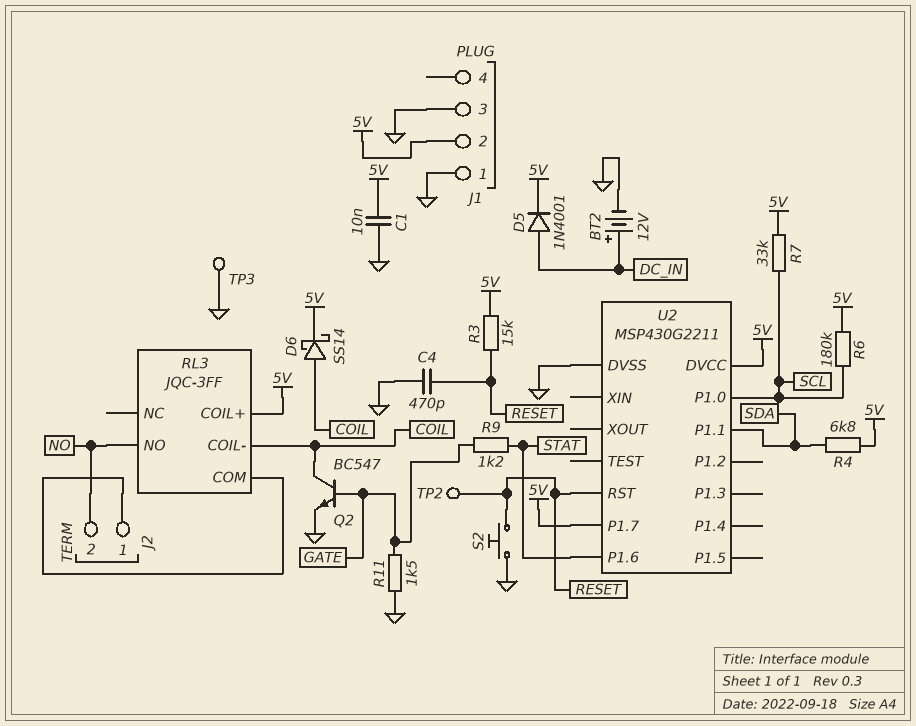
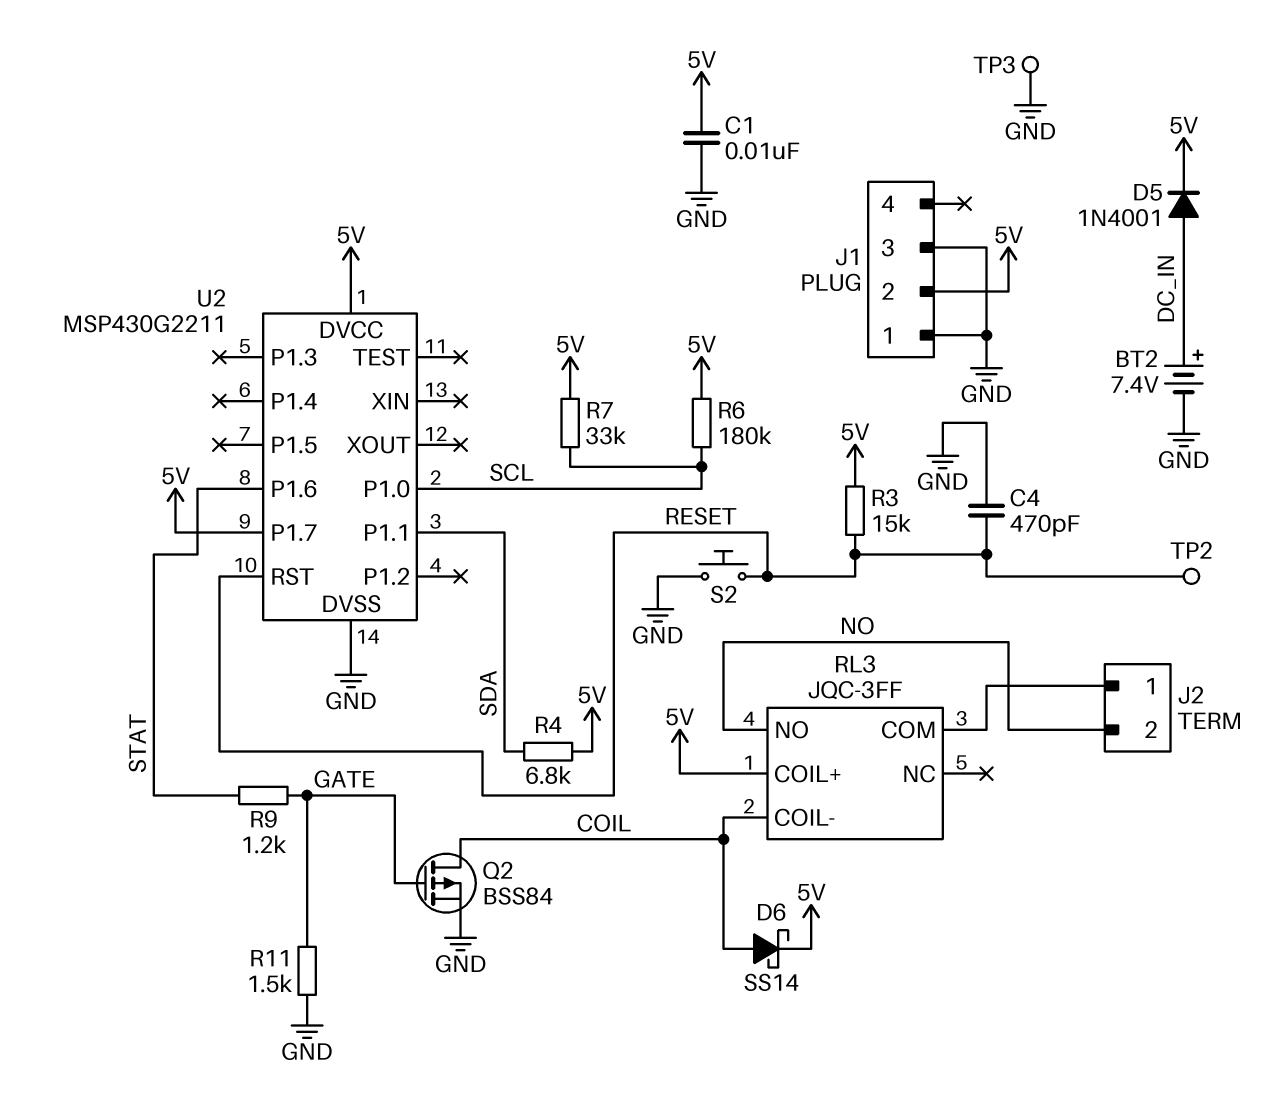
BT2: 12V (plus DC_IN, minus GND) -> 7.4V (plus DC_IN, minus GND)
Q2: NPN BC547 (B GATE, C COIL, E GND) -> PMOS BSS84 (G GATE, D COIL, S GND)

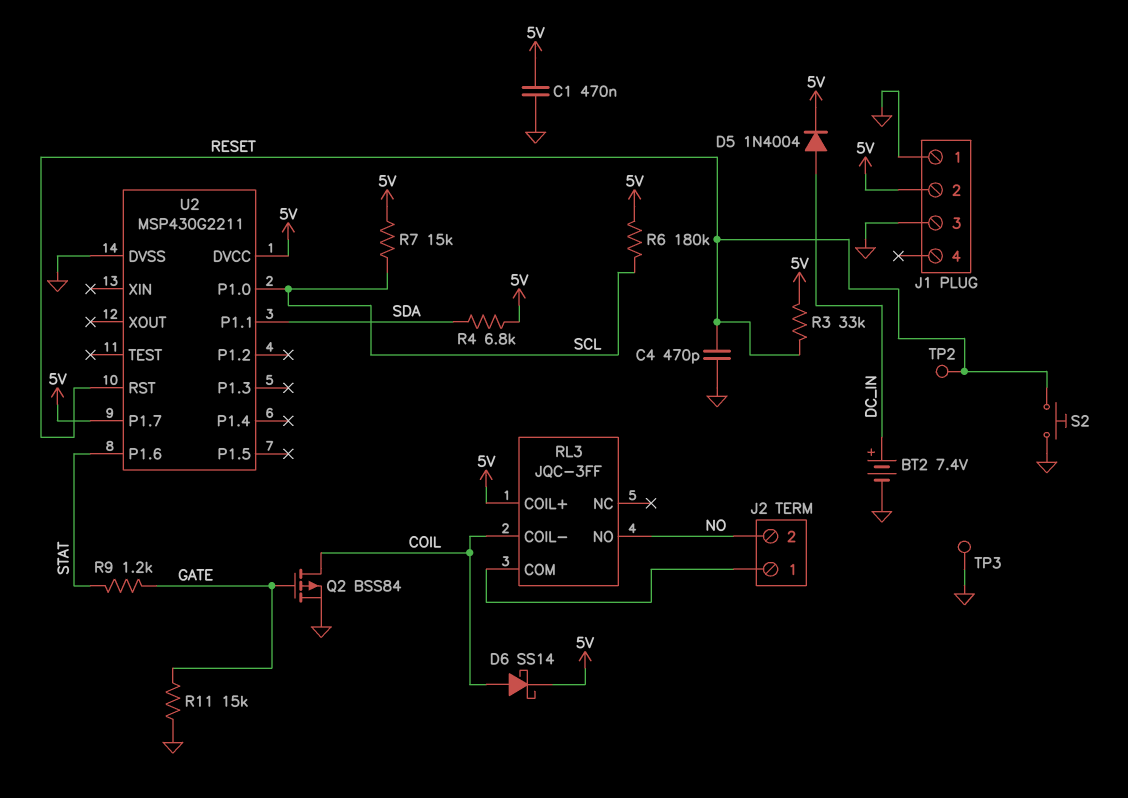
C1: 10nF (5V, GND) -> 470nF (5V, GND)
D5: diode 1N4001 (A DC_IN, K 5V) -> diode 1N4004 (A DC_IN, K 5V)
R3: 15k (5V, RESET) -> 33k (5V, RESET)
R7: 33k (5V, SCL) -> 15k (5V, SCL)
R11: 1.5k (GATE, GND) -> 15k (GATE, GND)

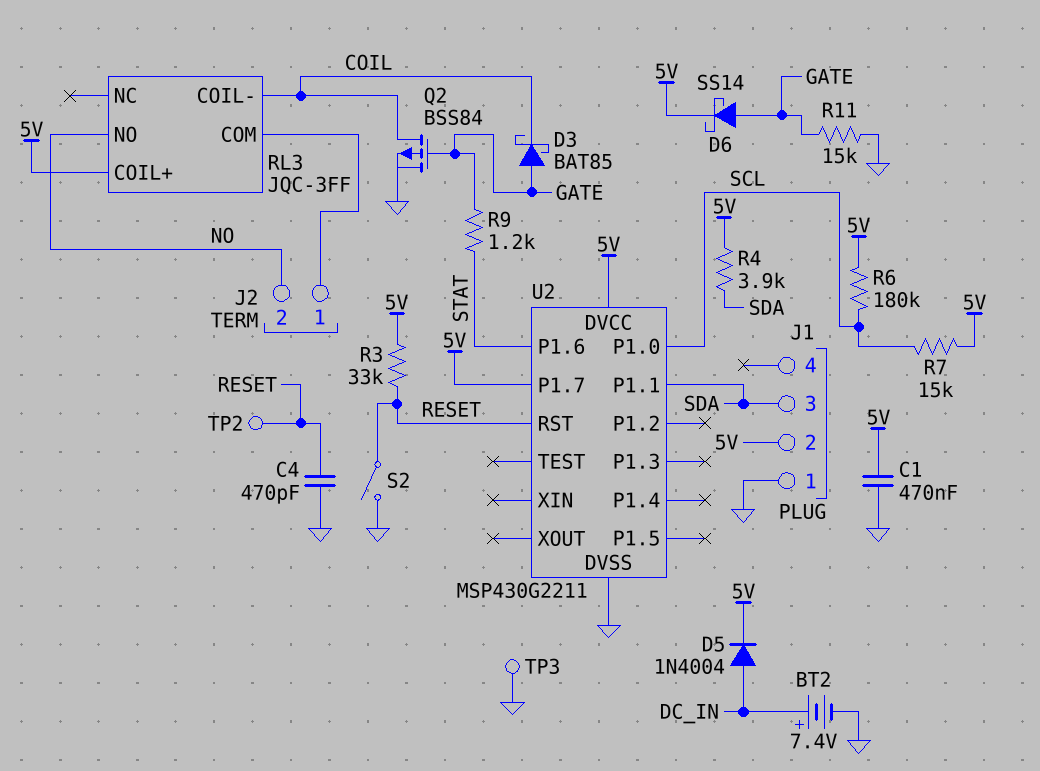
D3: none -> schottky BAT85 (A GATE, K COIL)
D6: schottky SS14 (A COIL, K 5V) -> schottky SS14 (A GATE, K 5V)
J1 pin 3: GND -> SDA
R4: 6.8k (5V, SDA) -> 3.9k (5V, SDA)
S2: button (GND, RESET) -> switch (GND, RESET)

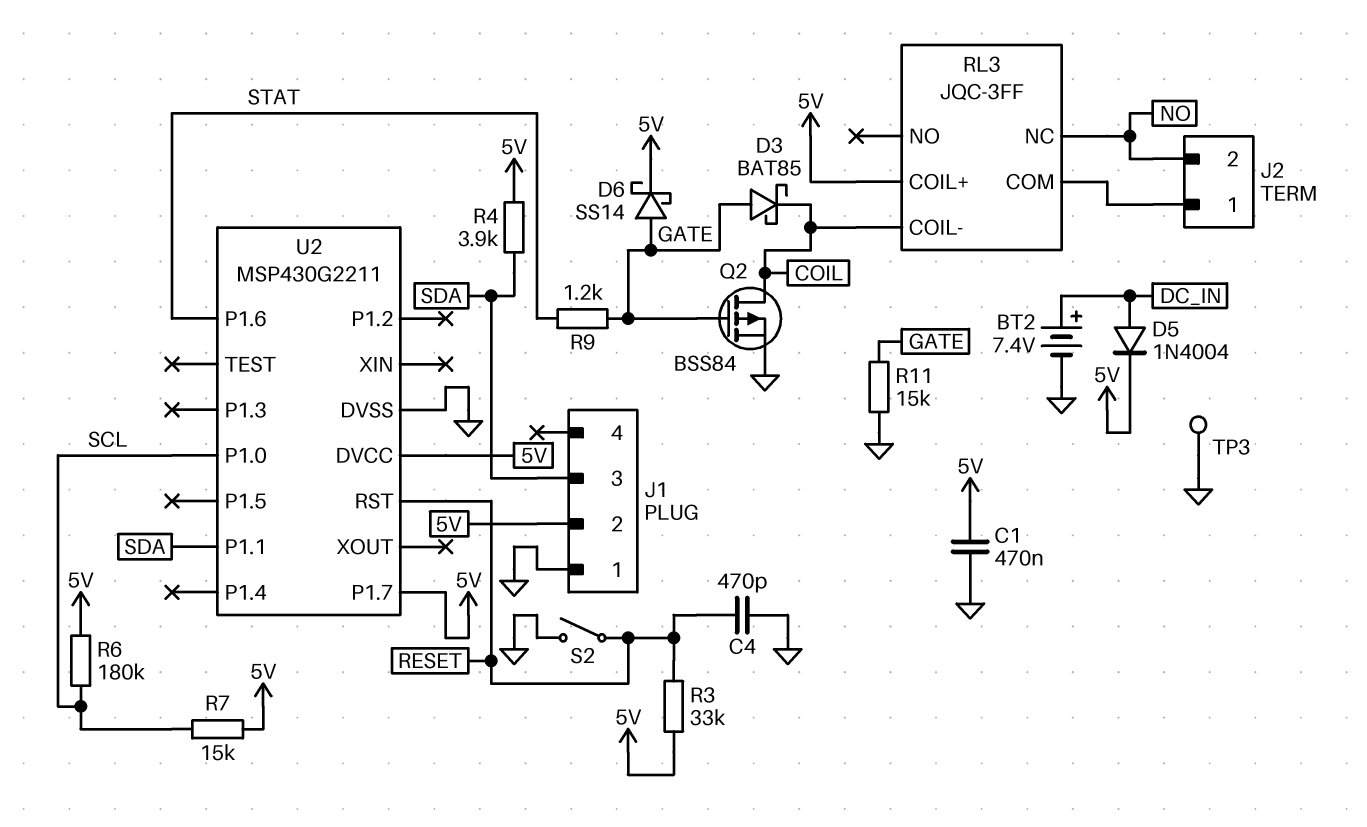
RL3 pin NC: none -> NO
RL3 pin NO: NO -> none
TP2: test point (RESET) -> none

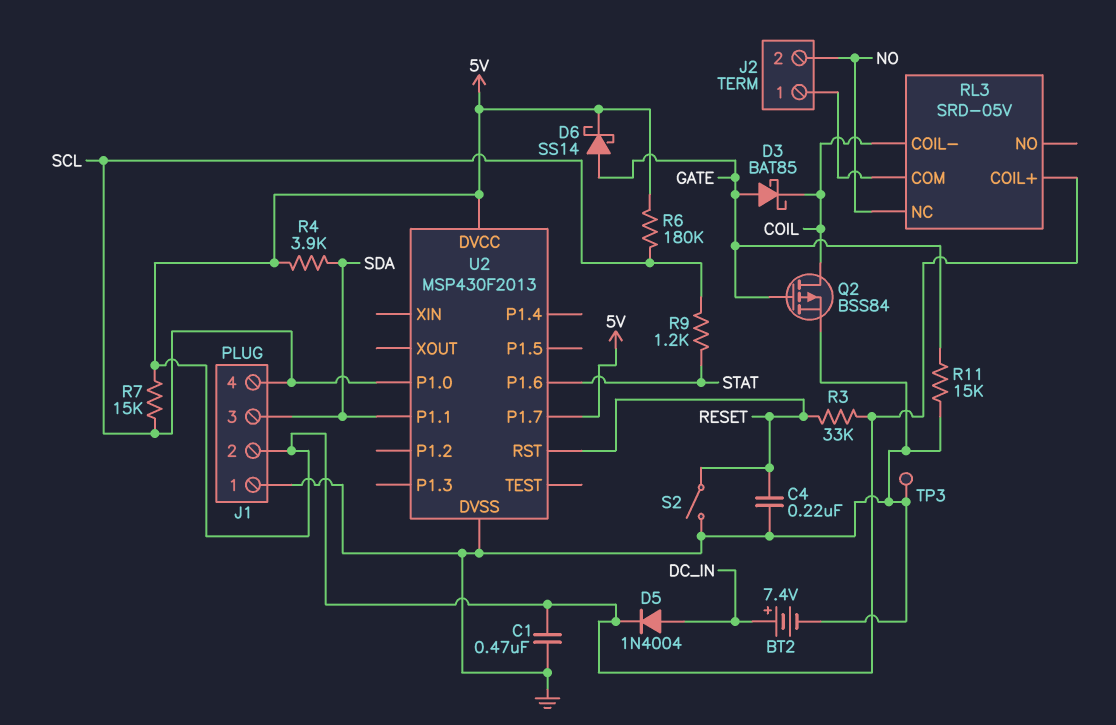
C4: 470pF (GND, RESET) -> 220nF (GND, RESET)
J1 pin 4: none -> SCL
R9: 1.2k (GATE, STAT) -> 1.2k (SCL, STAT)
RL3: JQC-3FF -> SRD-05V
U2: MSP430G2211 -> MSP430F2013

